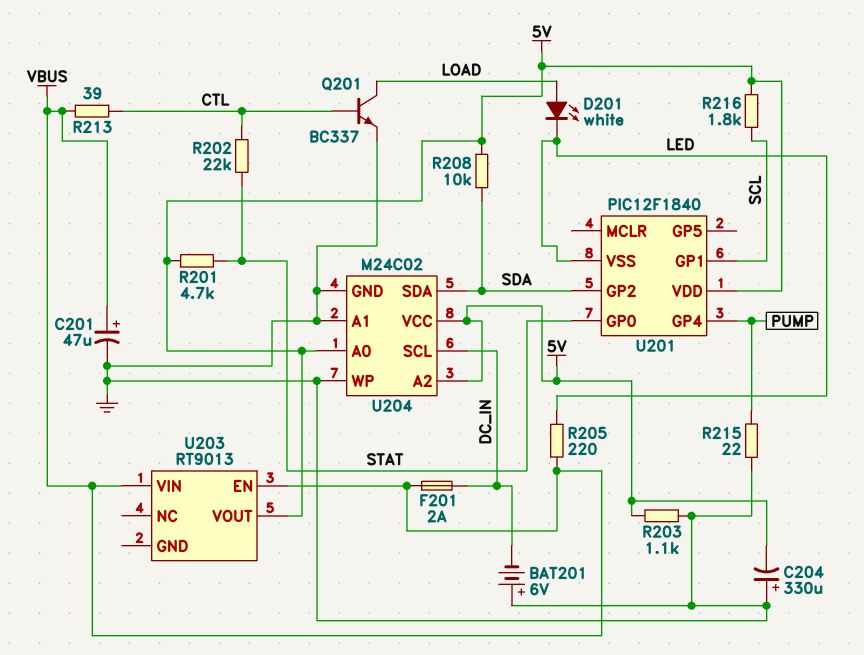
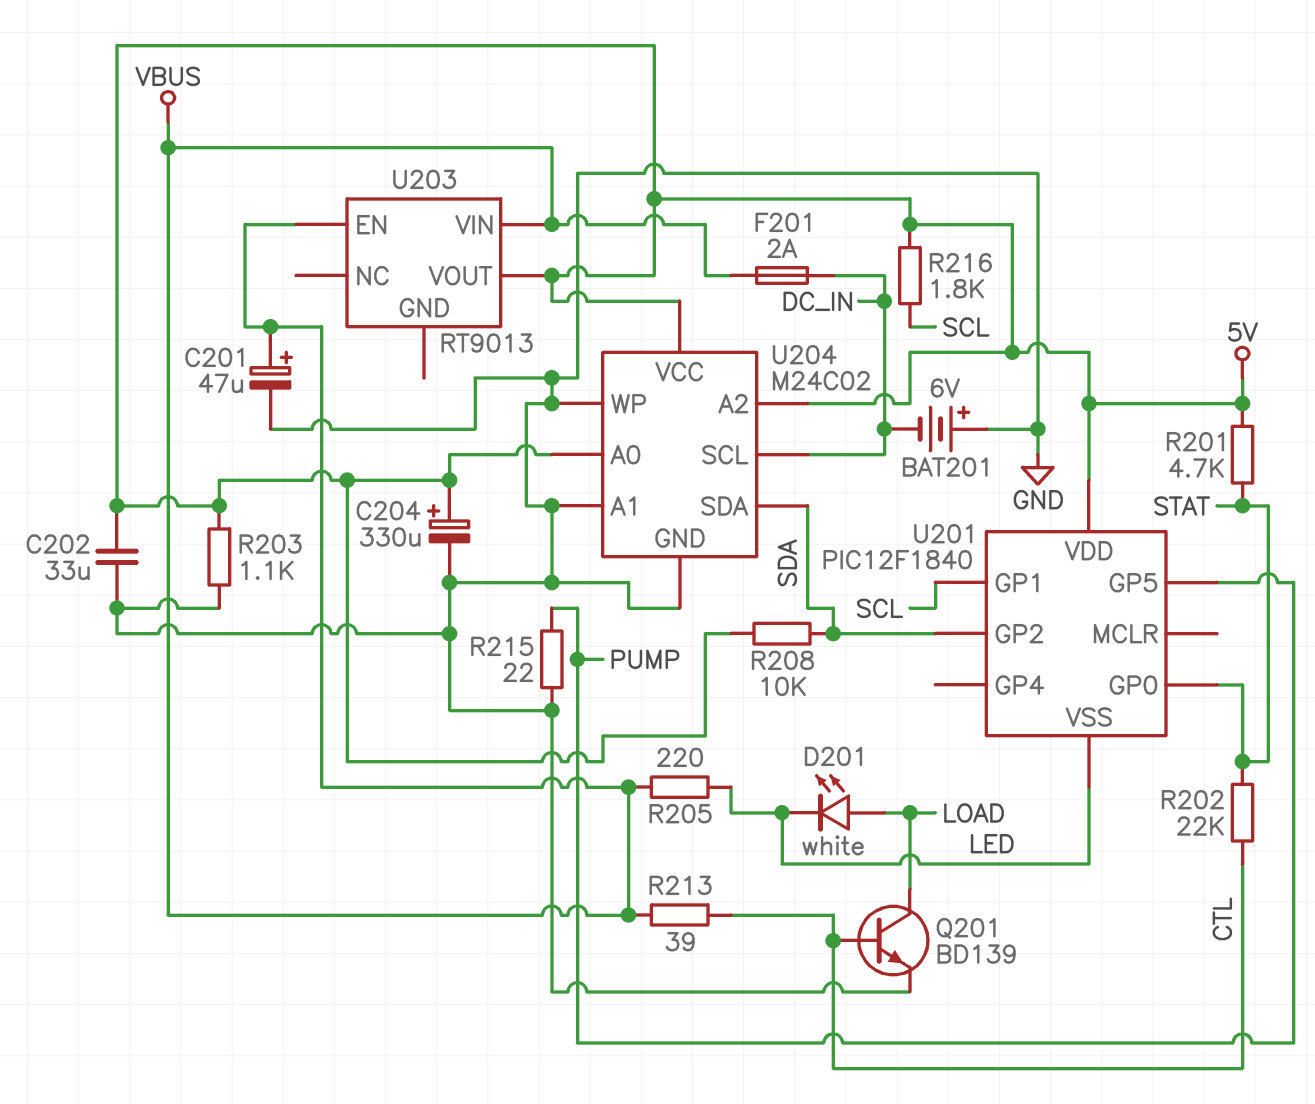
C202: none -> 33uF (5V, GND)
C204: 330uF (plus GND, minus 5V) -> 330uF (plus 5V, minus GND)
Q201: NPN BC337 (B CTL, C LOAD, E GND) -> NPN BD139 (B CTL, C LOAD, E GND)
U201 pin GP4: PUMP -> none
U201 pin GP5: none -> PUMP

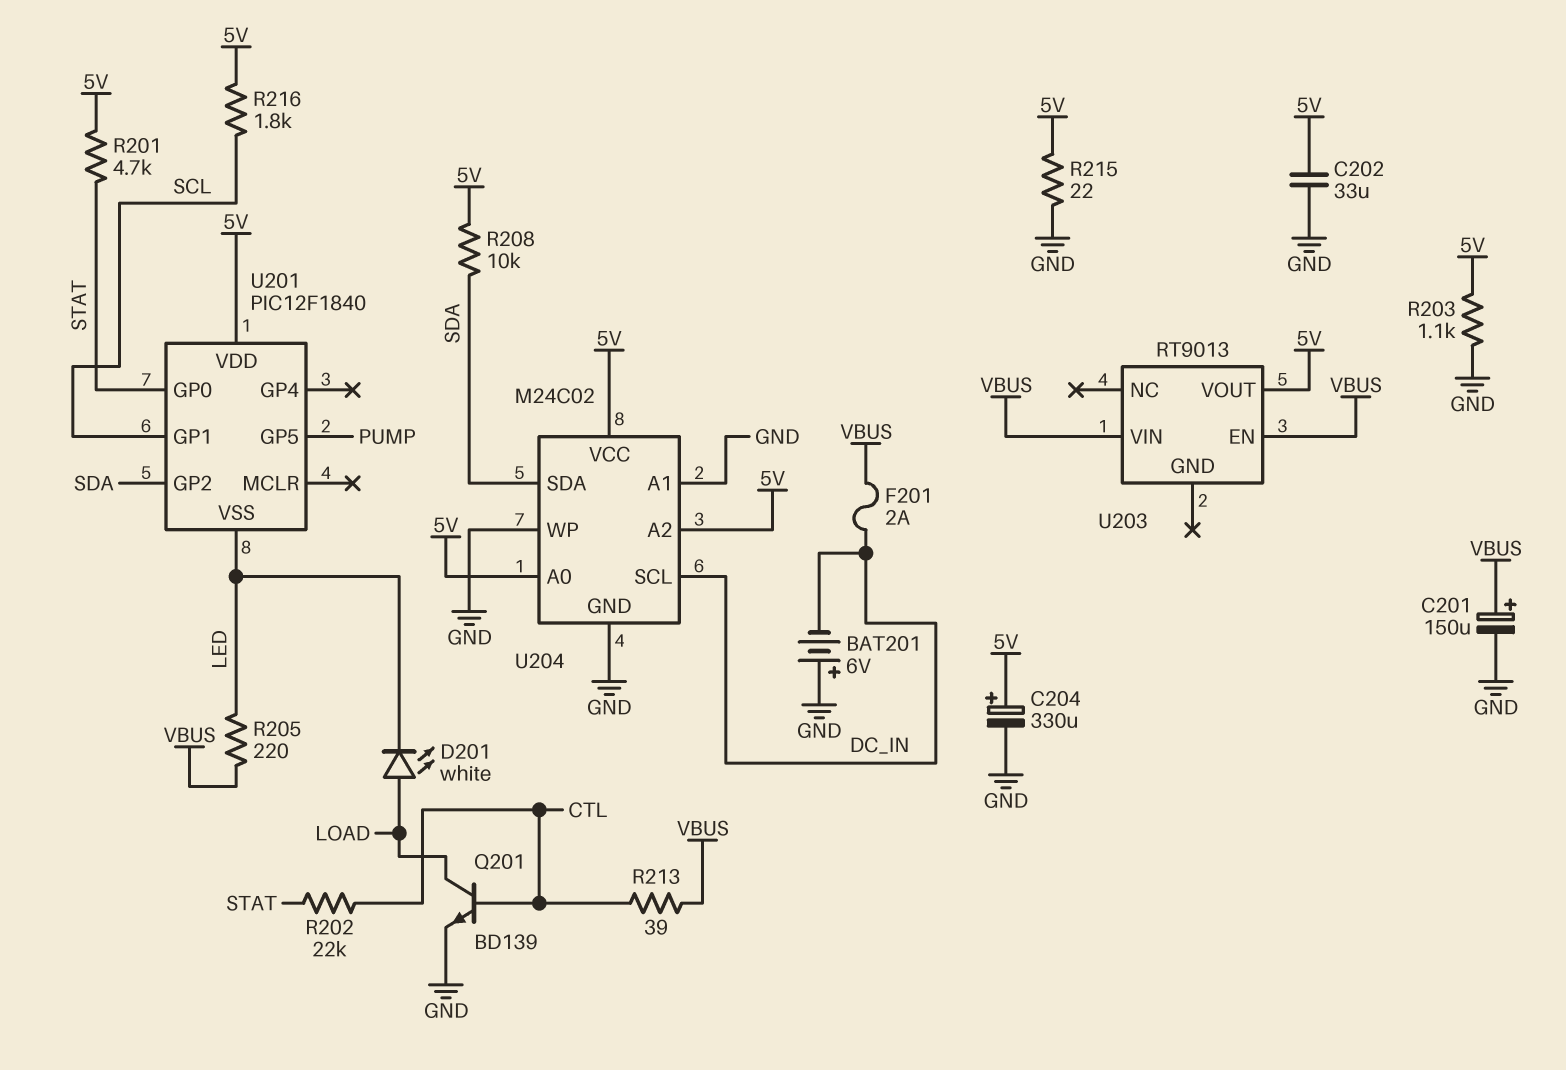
C201: 47uF (plus VBUS, minus GND) -> 150uF (plus VBUS, minus GND)
R215: 22 (GND, PUMP) -> 22 (5V, GND)

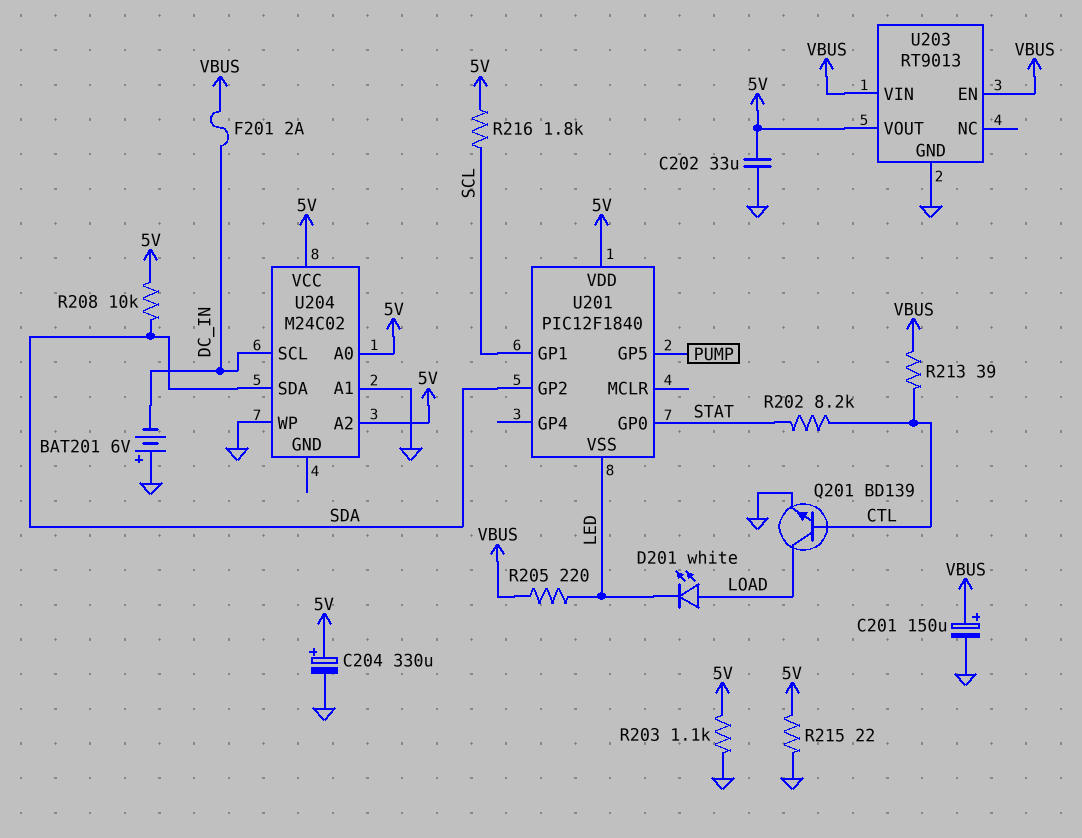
R201: 4.7k (5V, STAT) -> none
R202: 22k (CTL, STAT) -> 8.2k (CTL, STAT)
U203 pin GND: none -> GND
U204 pin GND: GND -> none

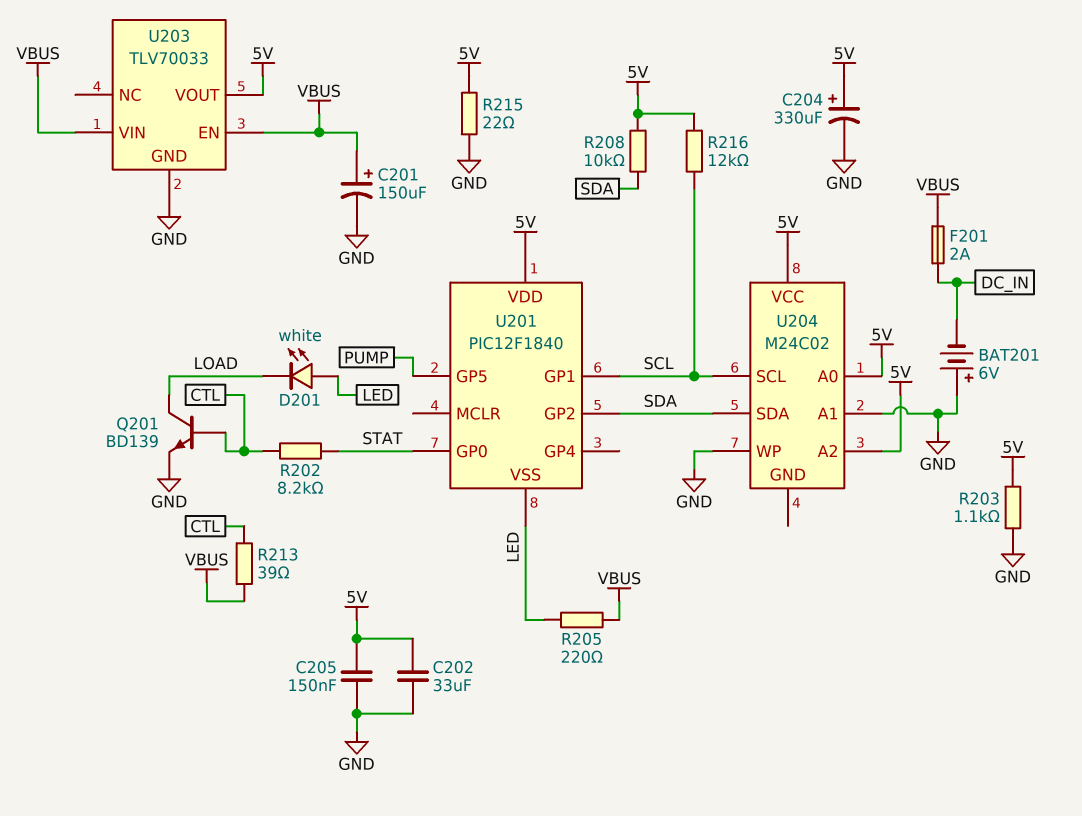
C205: none -> 150nF (5V, GND)
D201: LED white (A LOAD, K LED) -> LED white (A LED, K LOAD)
R216: 1.8k (5V, SCL) -> 12k (5V, SCL)
U203: RT9013 -> TLV70033
U204 pin SCL: DC_IN -> SCL

